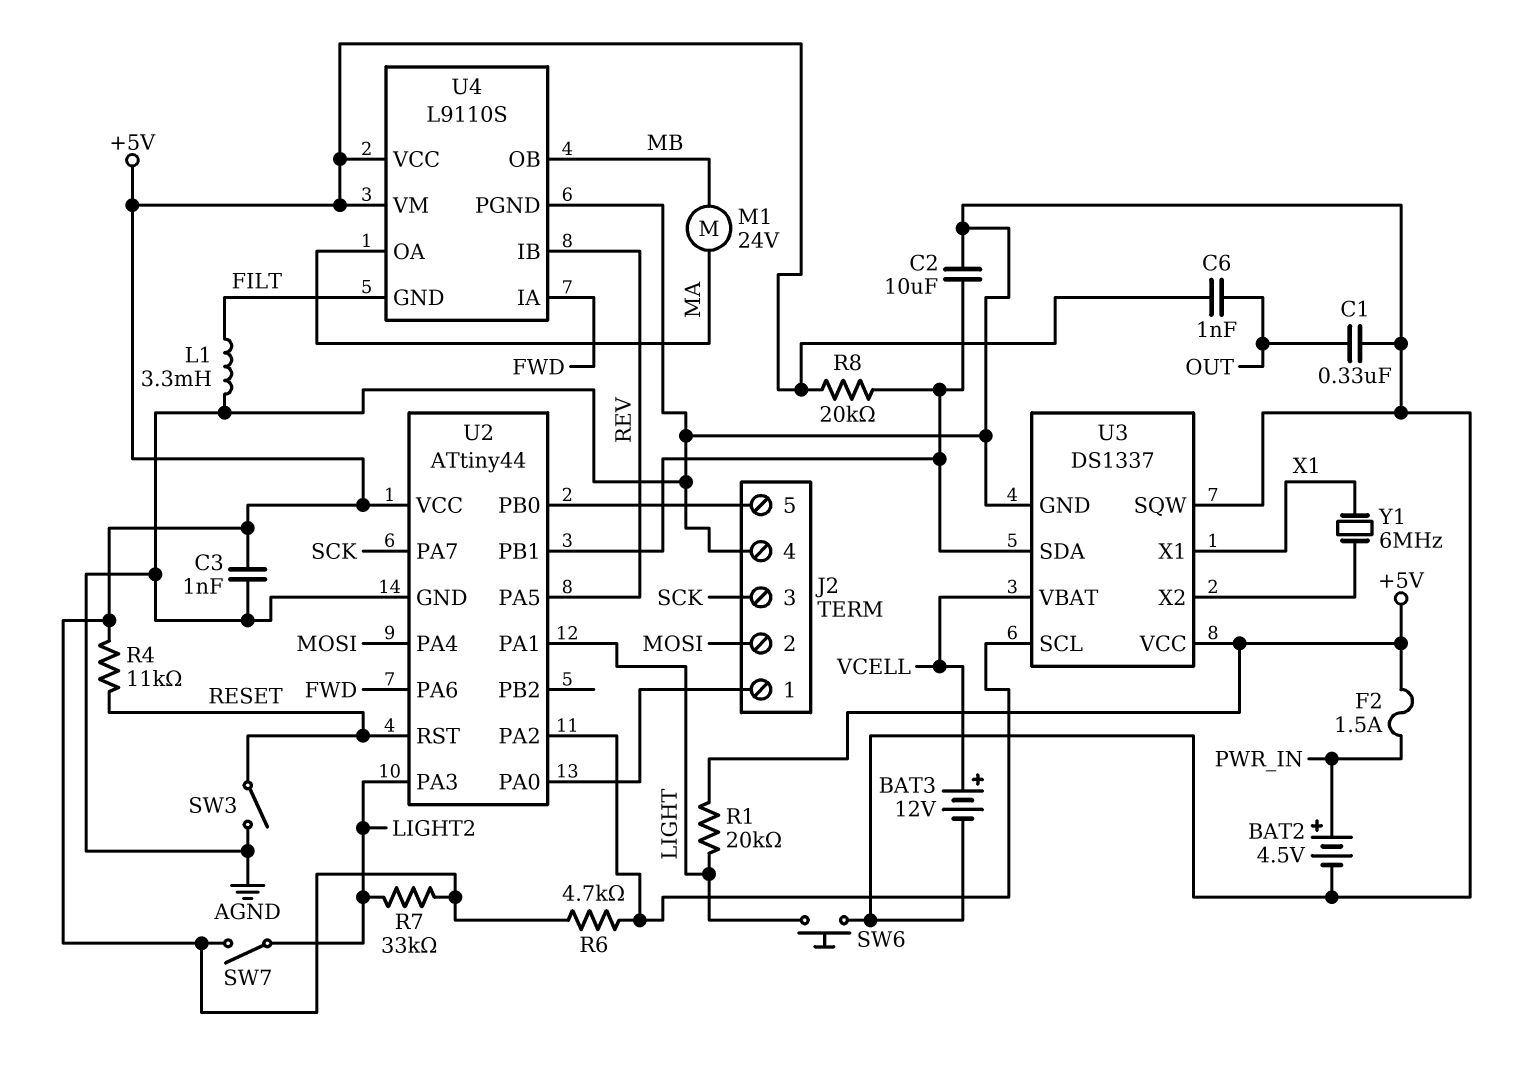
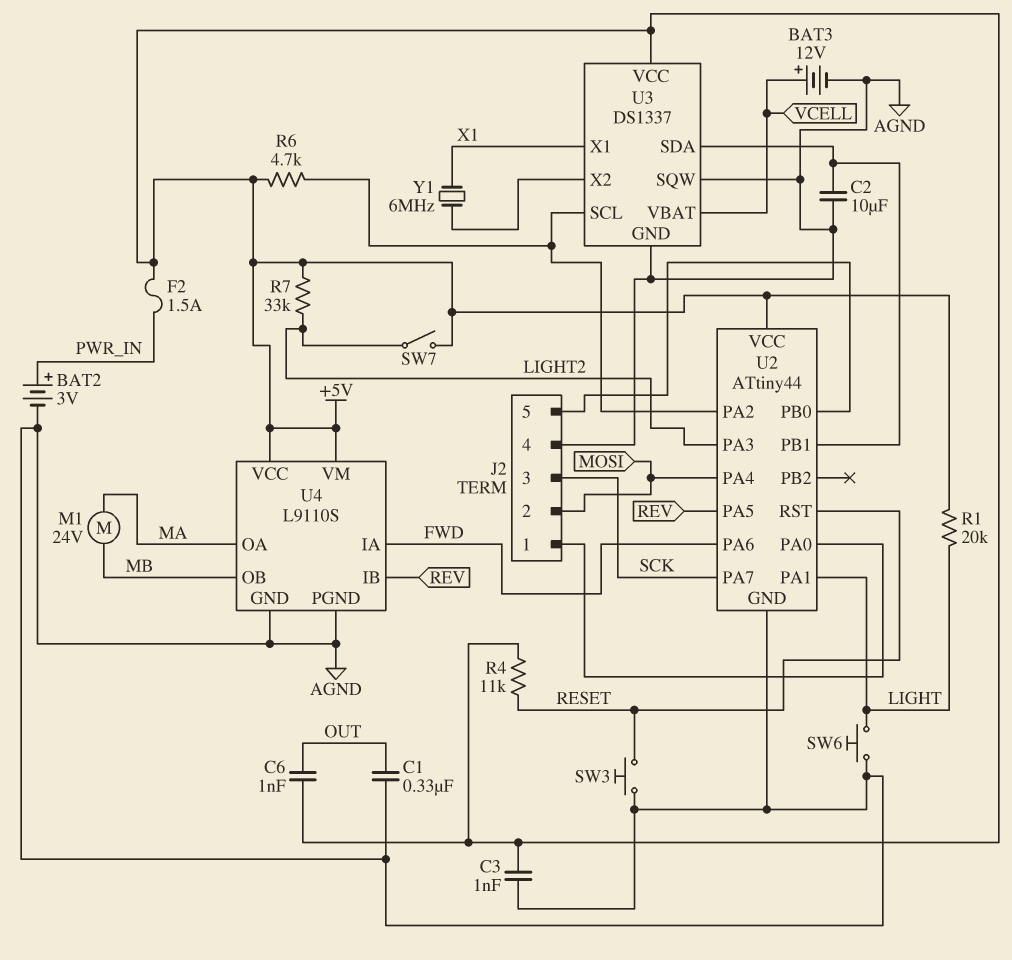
BAT2: 4.5V (plus PWR_IN, minus AGND) -> 3V (plus PWR_IN, minus AGND)
L1: 3.3mH (AGND, FILT) -> none
R8: 20k (+5V, U2/PB1) -> none
SW3: switch (AGND, RESET) -> button (AGND, RESET)
U4 pin GND: FILT -> AGND

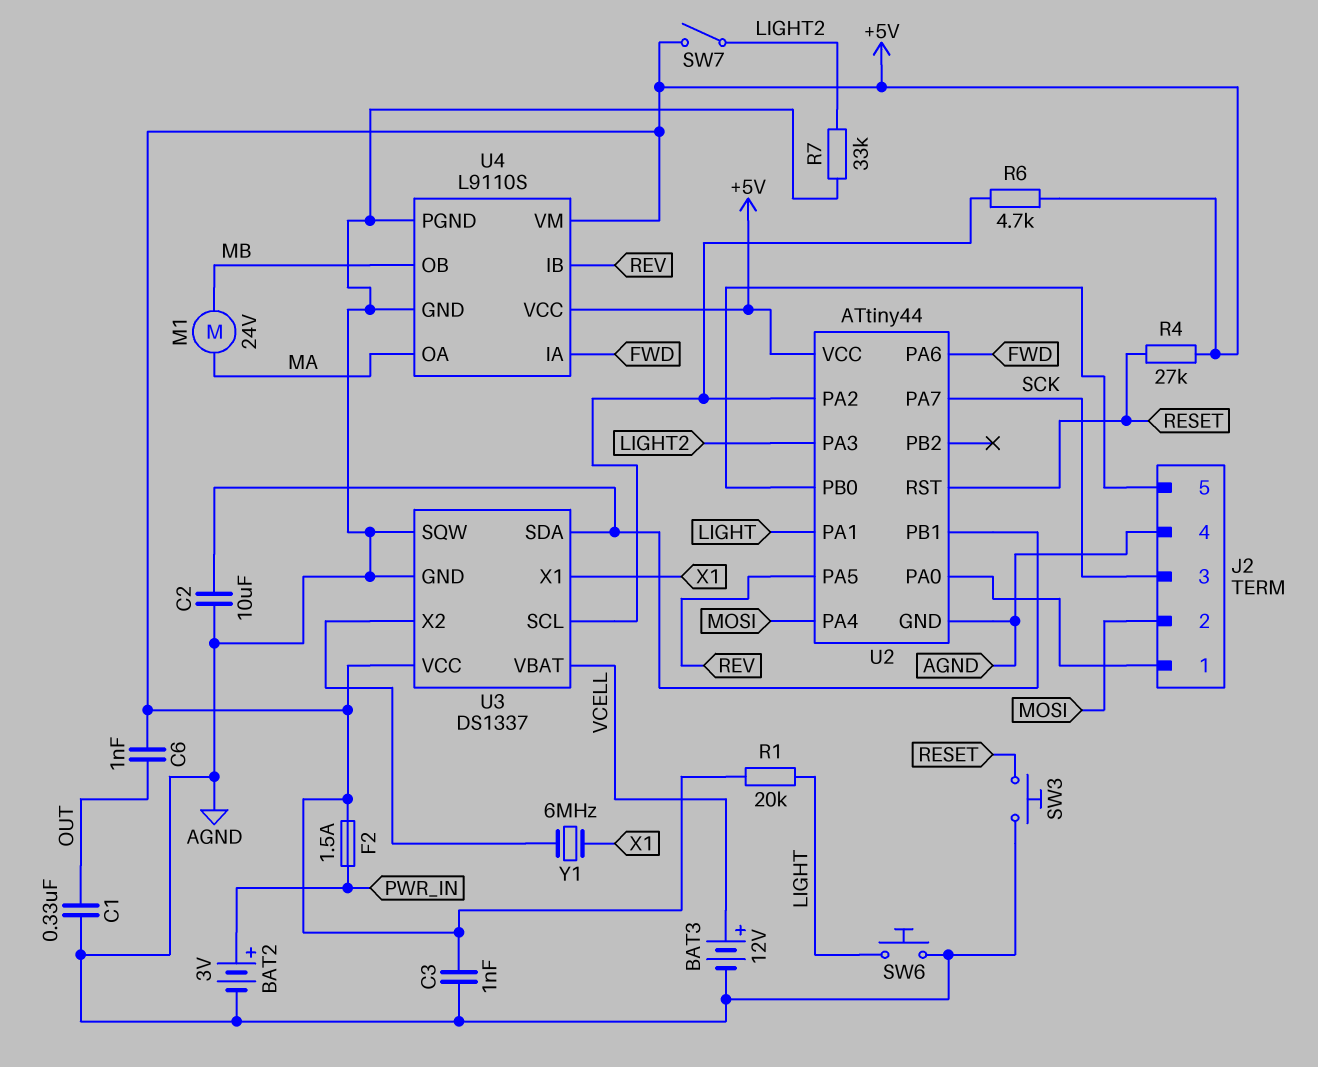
R4: 11k (+5V, RESET) -> 27k (+5V, RESET)
R7: 33k (+5V, LIGHT2) -> 33k (AGND, LIGHT2)

